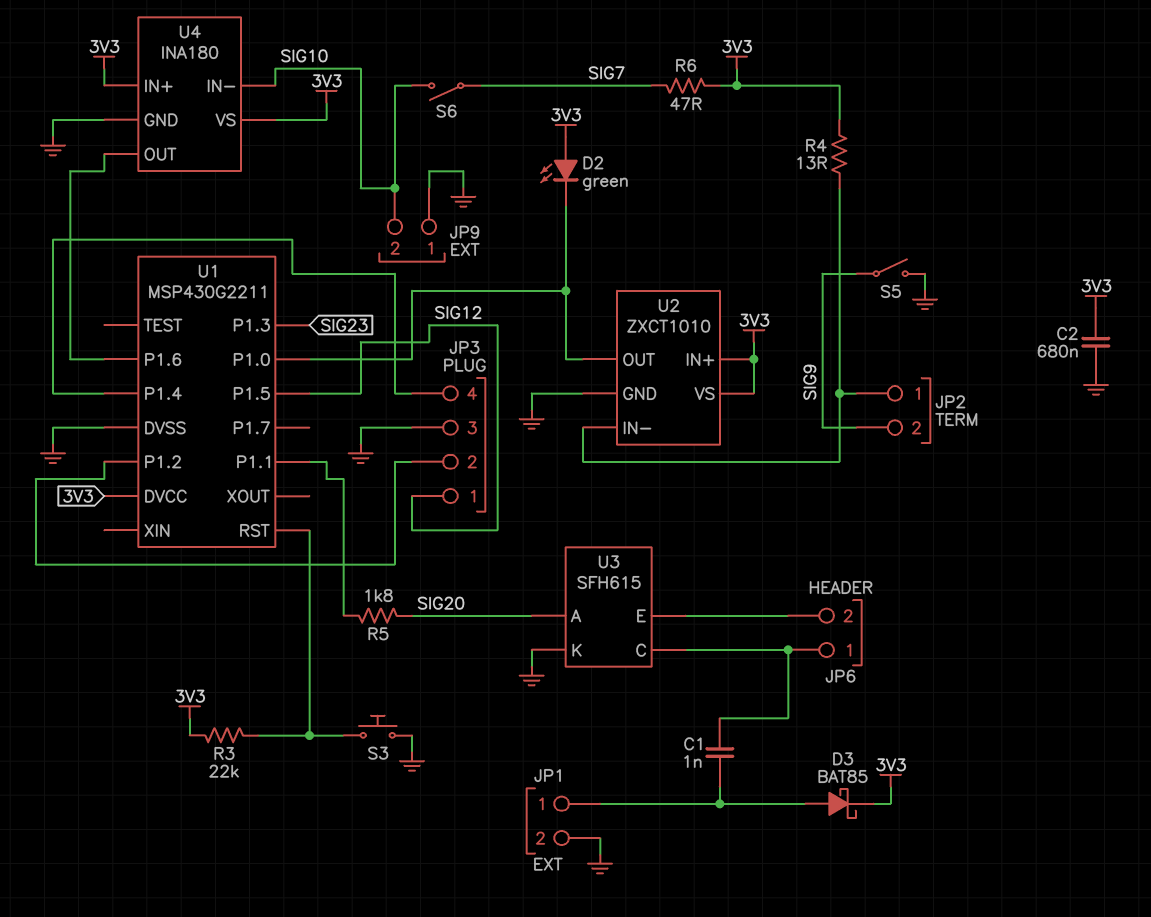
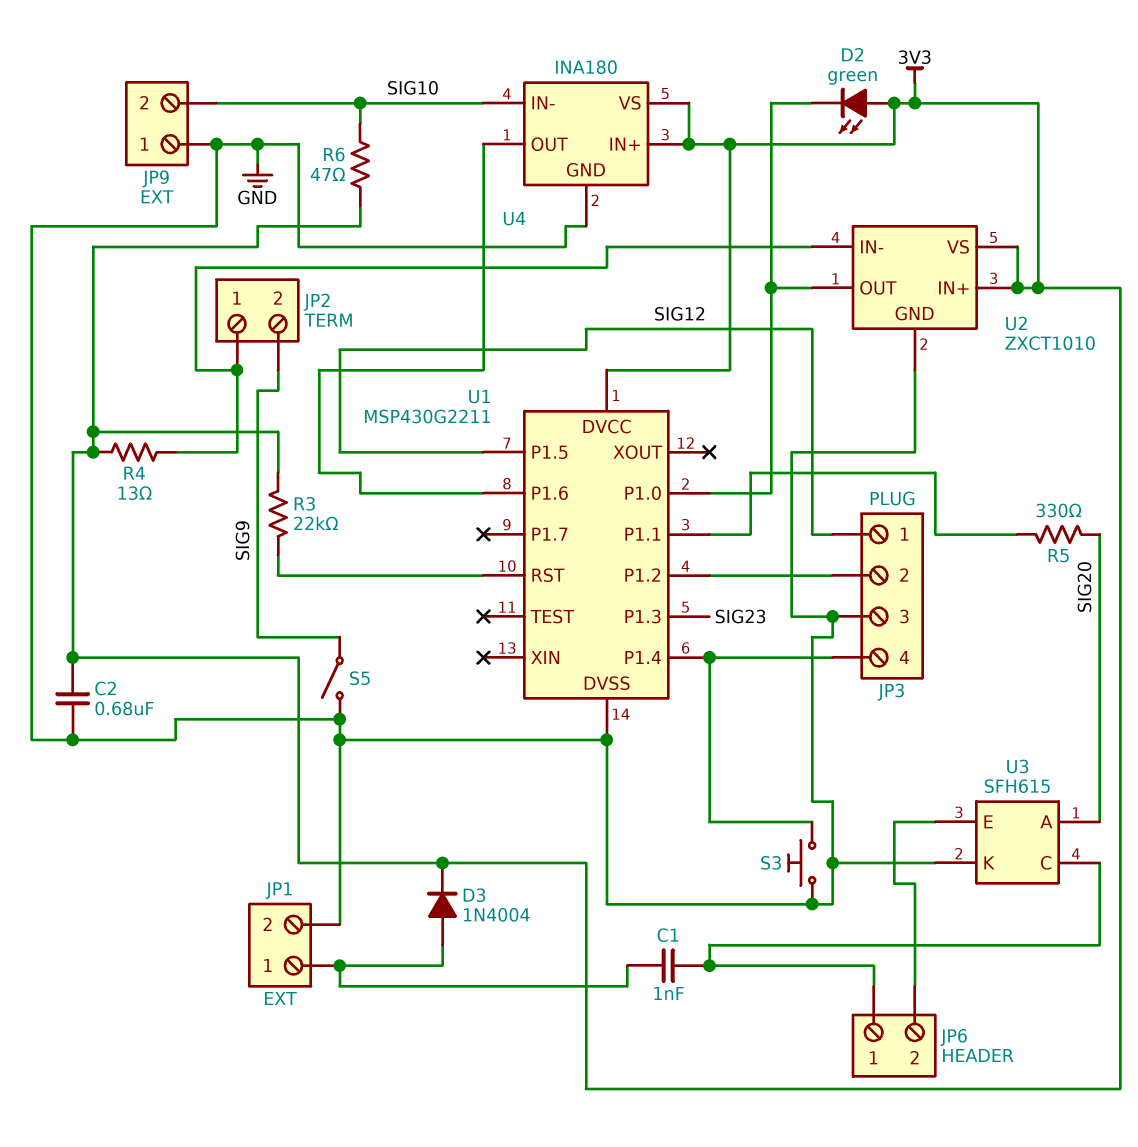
D3: schottky BAT85 (A JP1/1, K 3V3) -> diode 1N4004 (A JP1/1, K 3V3)
R5: 1.8k (SIG20, U1/P1.1) -> 330 (SIG20, U1/P1.1)
R6: 47 (3V3, SIG7) -> 47 (3V3, SIG10)
S3: button (GND, U1/RST) -> button (GND, JP3/4)
S6: switch (SIG7, SIG10) -> none

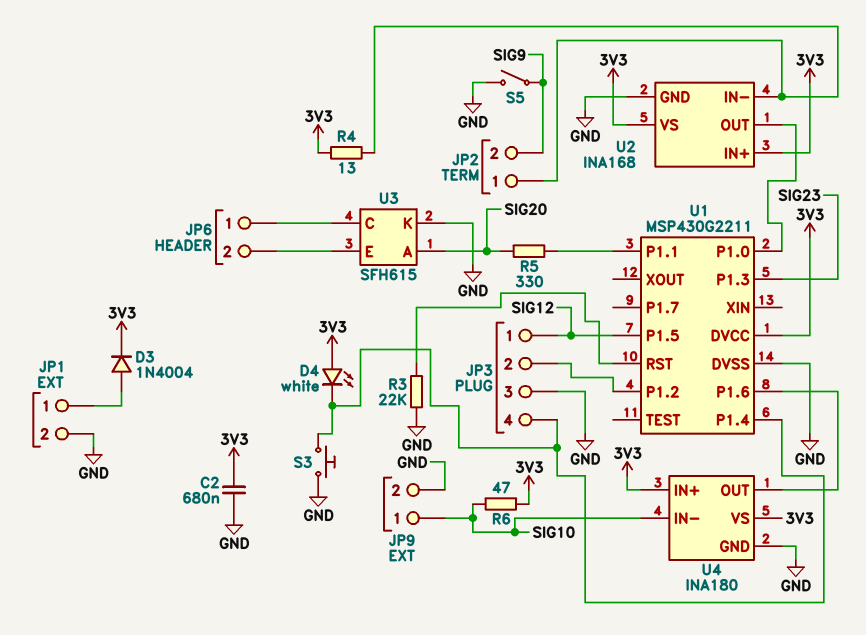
C1: 1nF (JP1/1, JP6/1) -> none
D2: LED green (A 3V3, K U1/P1.0) -> none
D4: none -> LED white (A 3V3, K JP3/4)
JP9 pin 1: GND -> SIG10
JP9 pin 2: SIG10 -> GND
R3: 22k (3V3, U1/RST) -> 22k (GND, U1/RST)
U2: ZXCT1010 -> INA168

